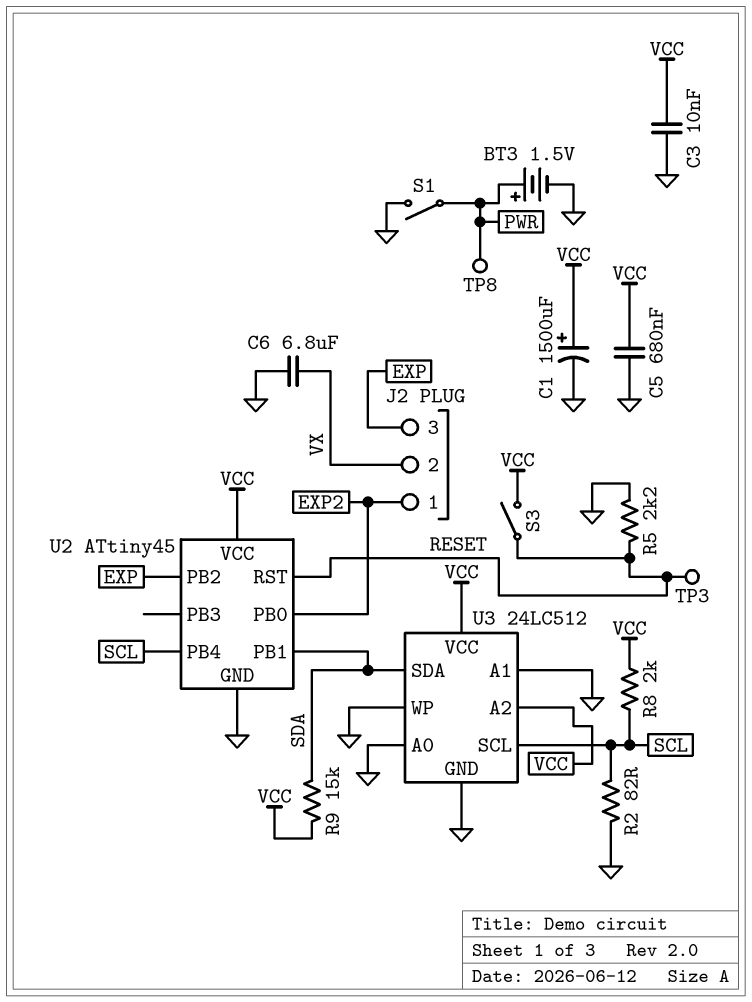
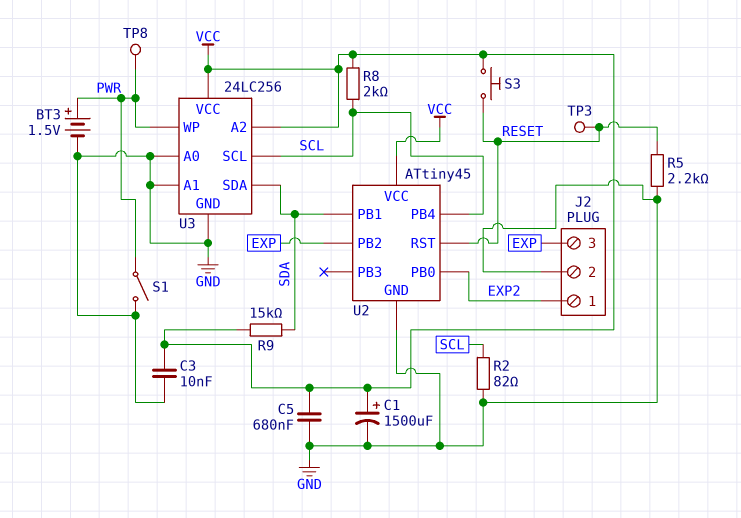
C6: 6.8uF (GND, VX) -> none
J2 pin 2: VX -> GND
S3: switch (RESET, VCC) -> button (RESET, VCC)
U3: 24LC512 -> 24LC256
U3 pin WP: GND -> PWR

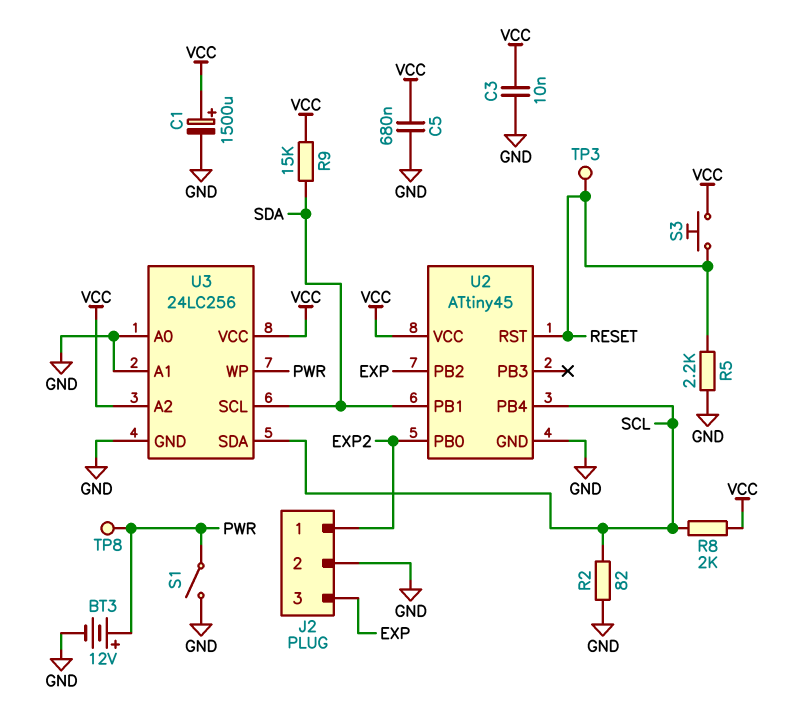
BT3: 1.5V (plus PWR, minus GND) -> 12V (plus PWR, minus GND)
U3 pin SCL: SCL -> SDA
U3 pin SDA: SDA -> SCL

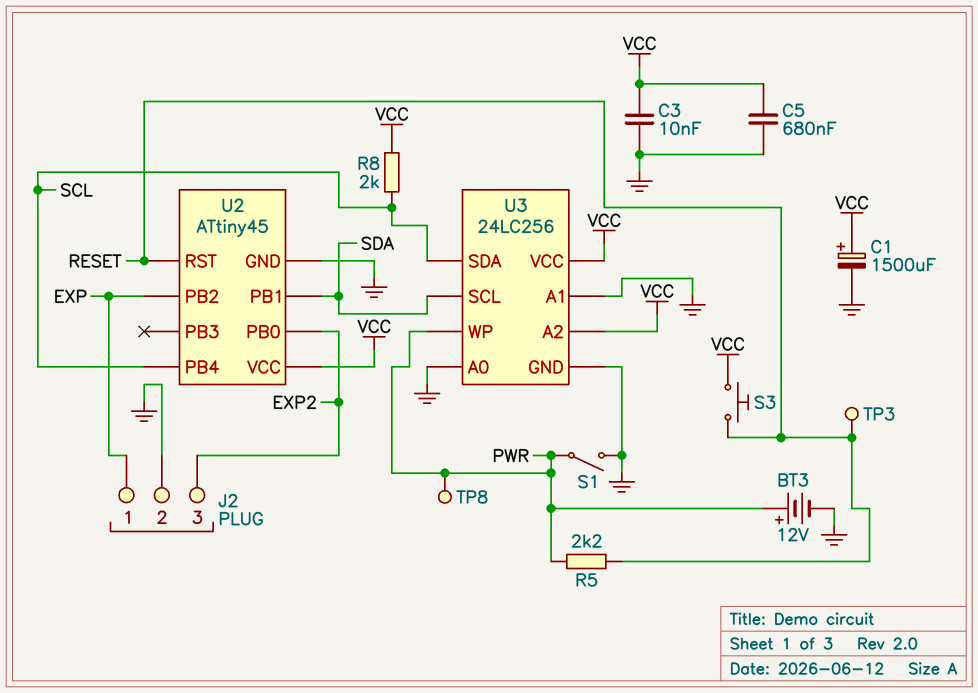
J2 pin 1: EXP2 -> EXP
J2 pin 3: EXP -> EXP2
R2: 82 (GND, SCL) -> none
R5: 2.2k (GND, RESET) -> 2.2k (PWR, RESET)
R9: 15k (SDA, VCC) -> none

